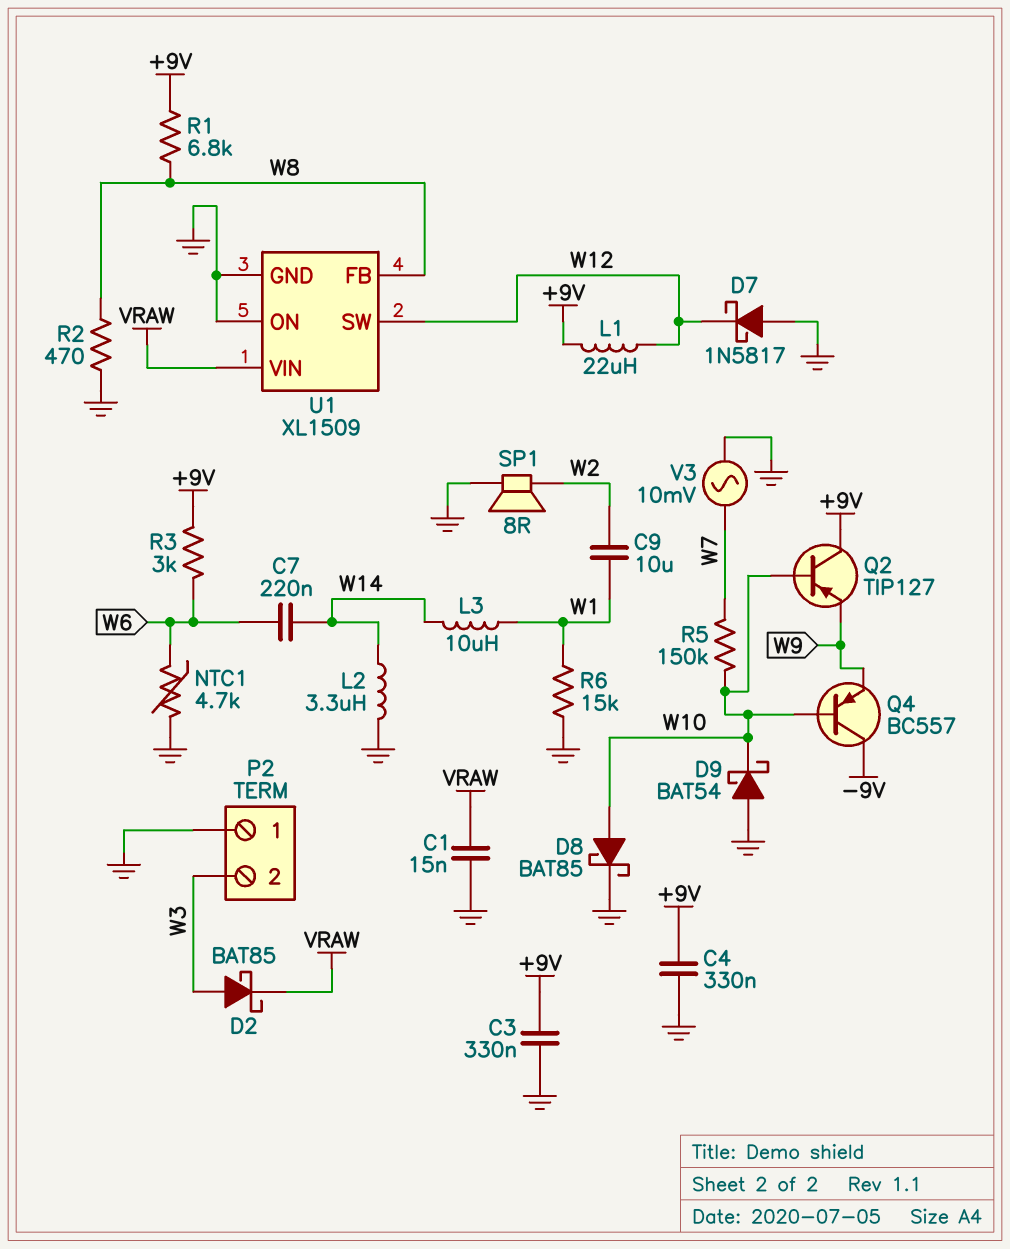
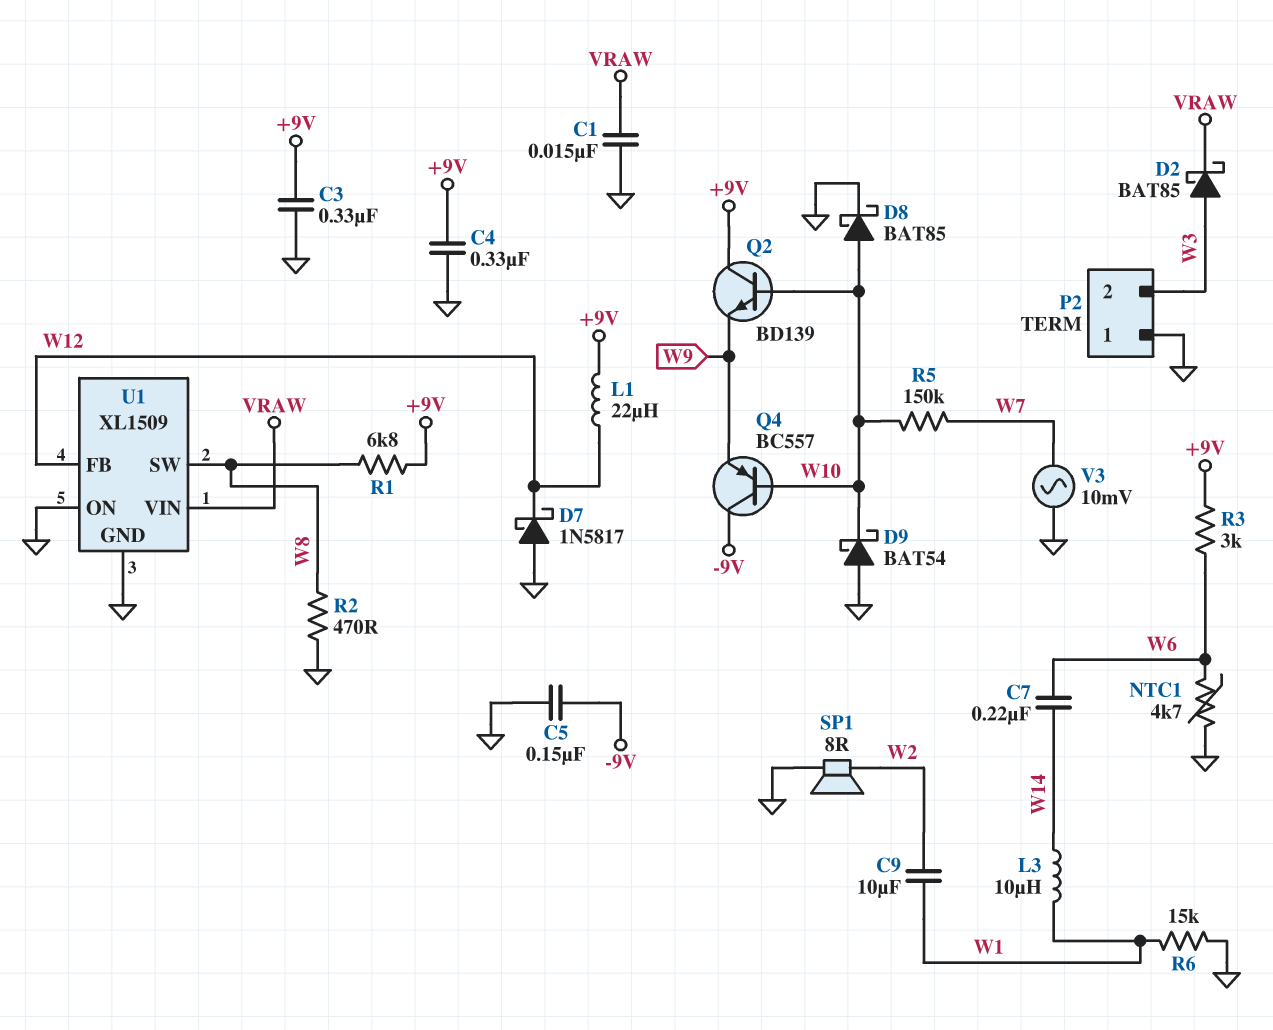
C5: none -> 150nF (-9V, GND)
L2: 3.3uH (GND, W14) -> none
Q2: PNP TIP127 (B W10, C +9V, E W9) -> NPN BD139 (B W10, C +9V, E W9)
U1 pin FB: W8 -> W12
U1 pin SW: W12 -> W8

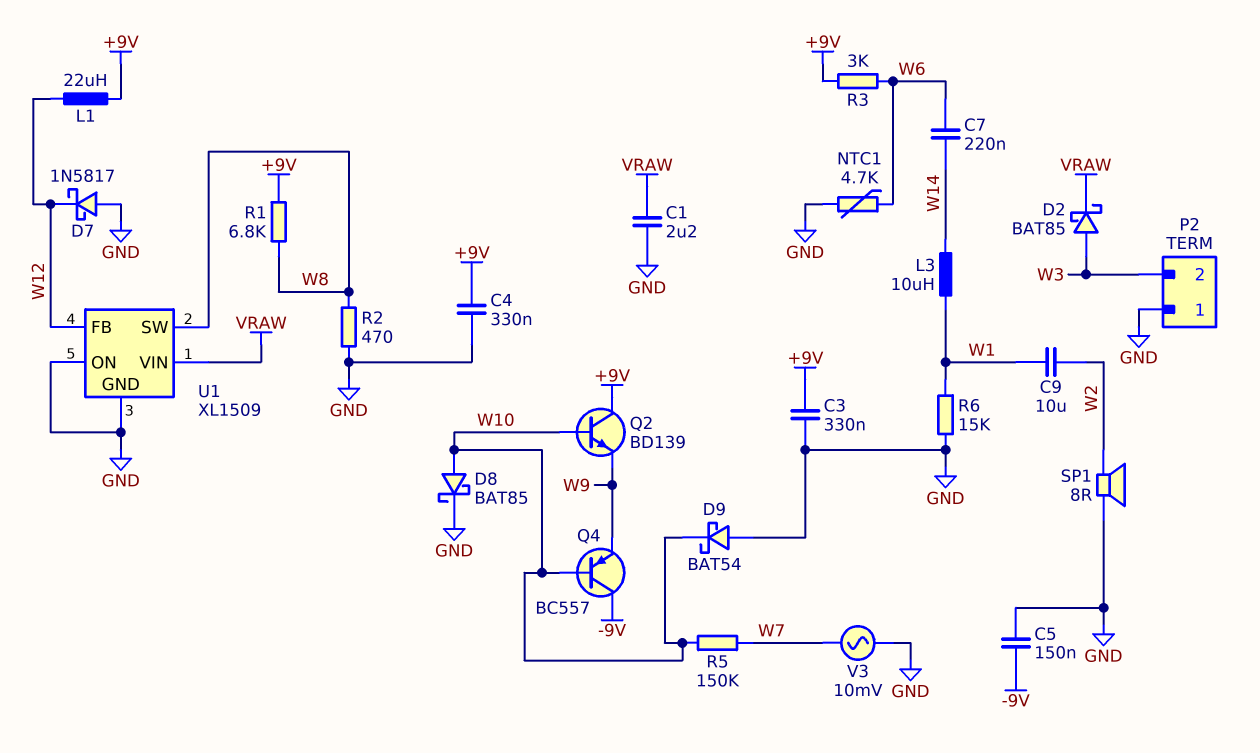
C1: 15nF (GND, VRAW) -> 2.2uF (GND, VRAW)

